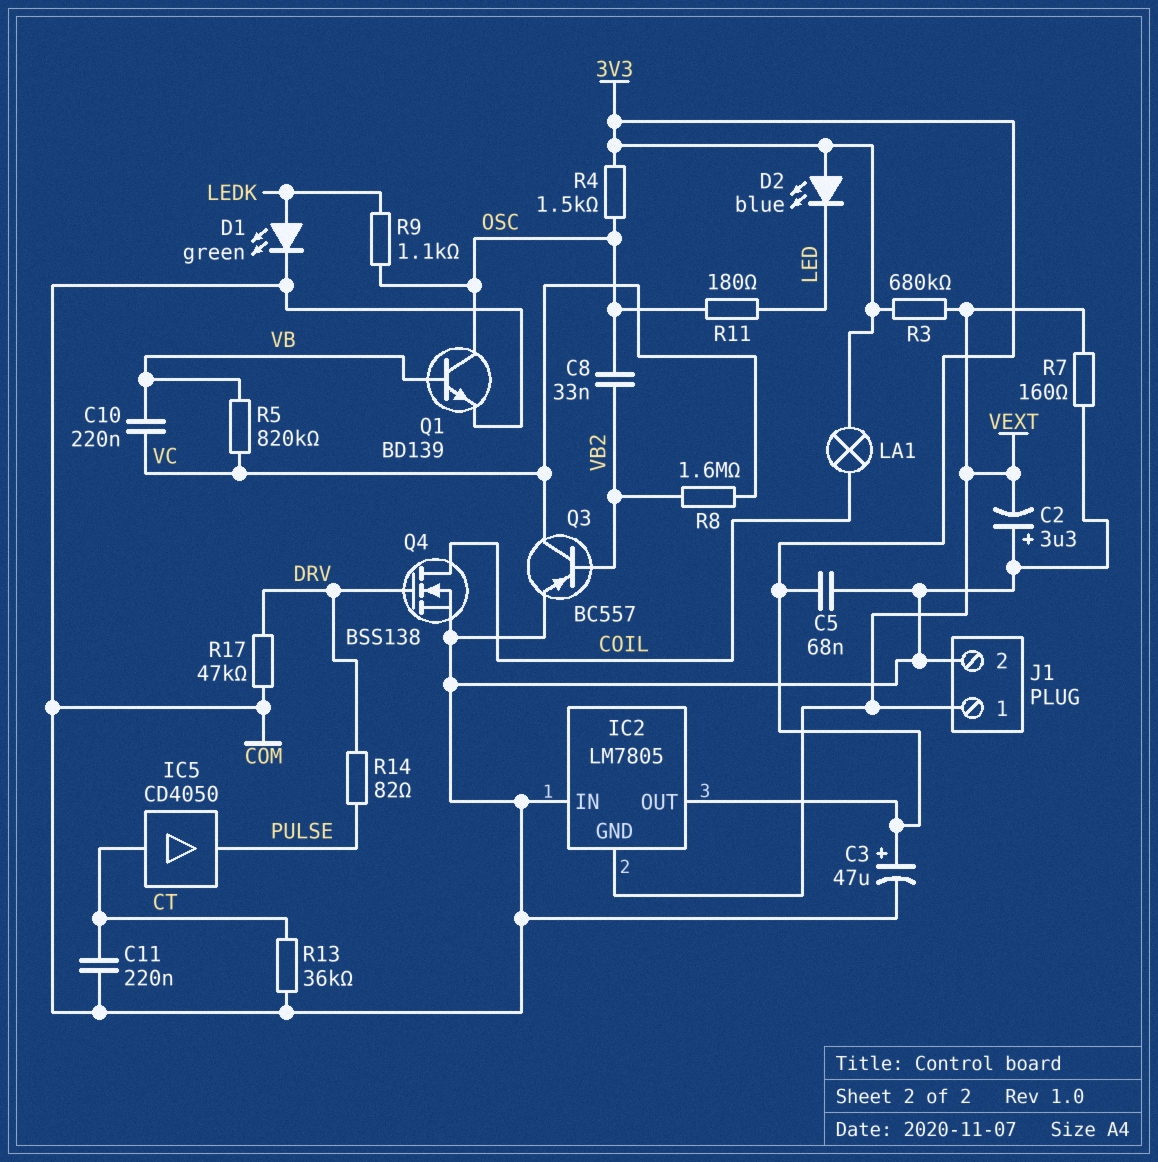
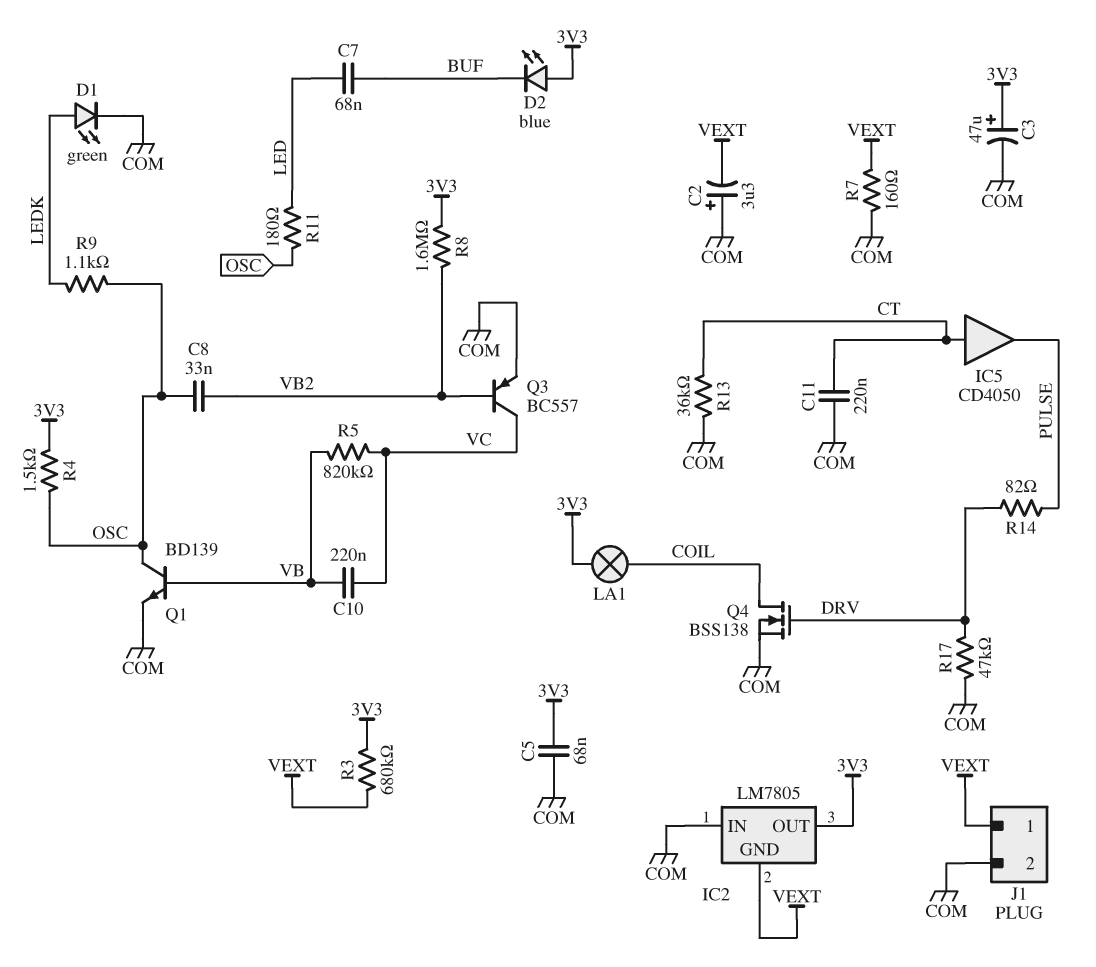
C7: none -> 68nF (BUF, LED)
D2: LED blue (A 3V3, K LED) -> LED blue (A 3V3, K BUF)
R8: 1.6M (VB2, VC) -> 1.6M (3V3, VB2)

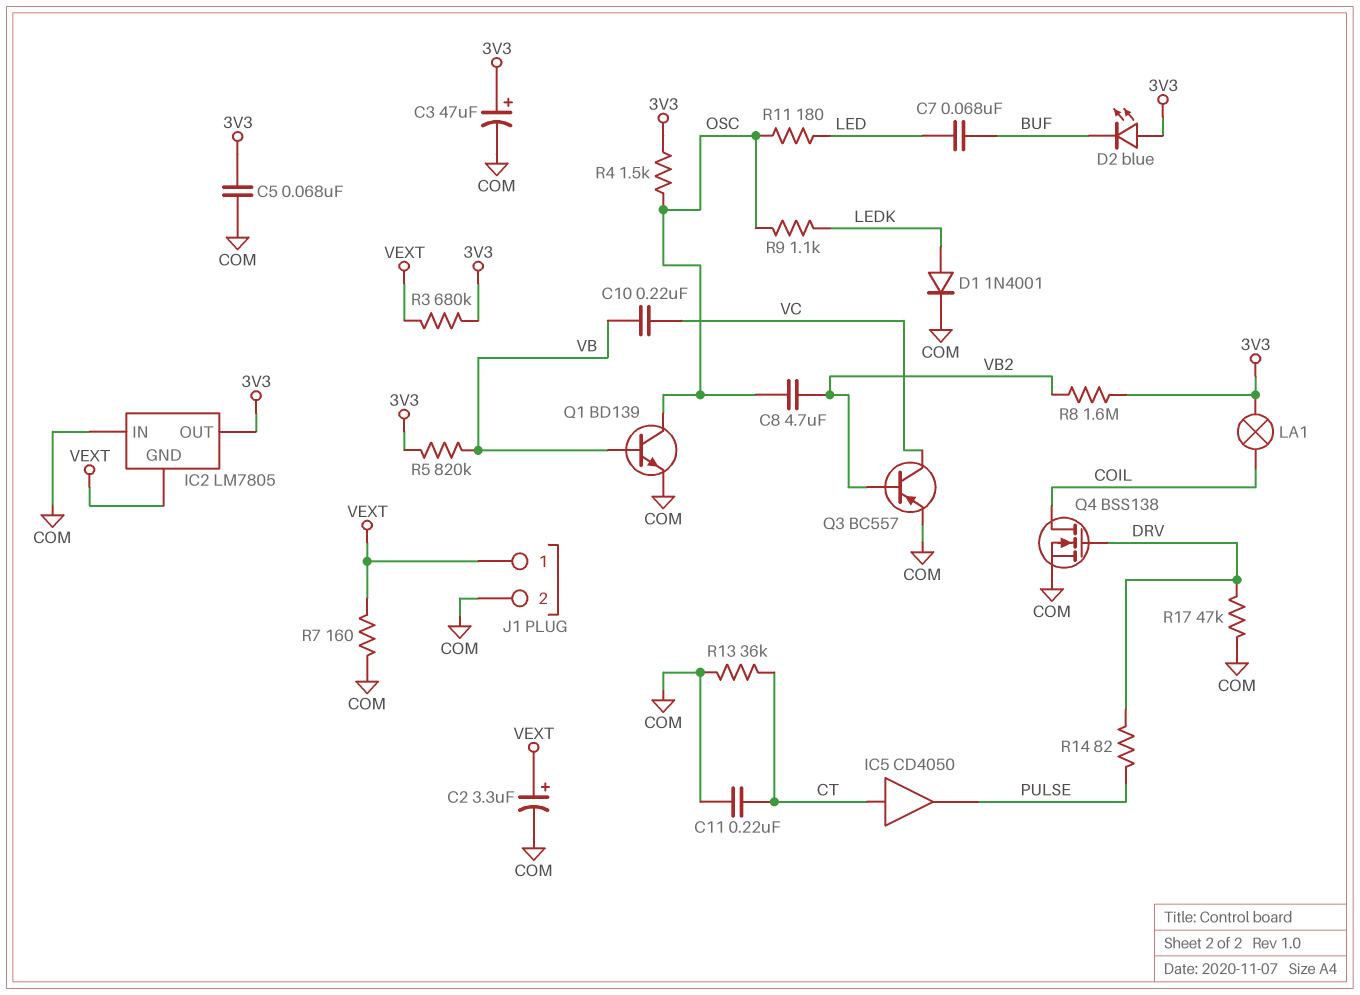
C2: 3.3uF (plus COM, minus VEXT) -> 3.3uF (plus VEXT, minus COM)
C8: 33nF (OSC, VB2) -> 4.7uF (OSC, VB2)
D1: LED green (A LEDK, K COM) -> diode 1N4001 (A LEDK, K COM)
R5: 820k (VB, VC) -> 820k (3V3, VB)

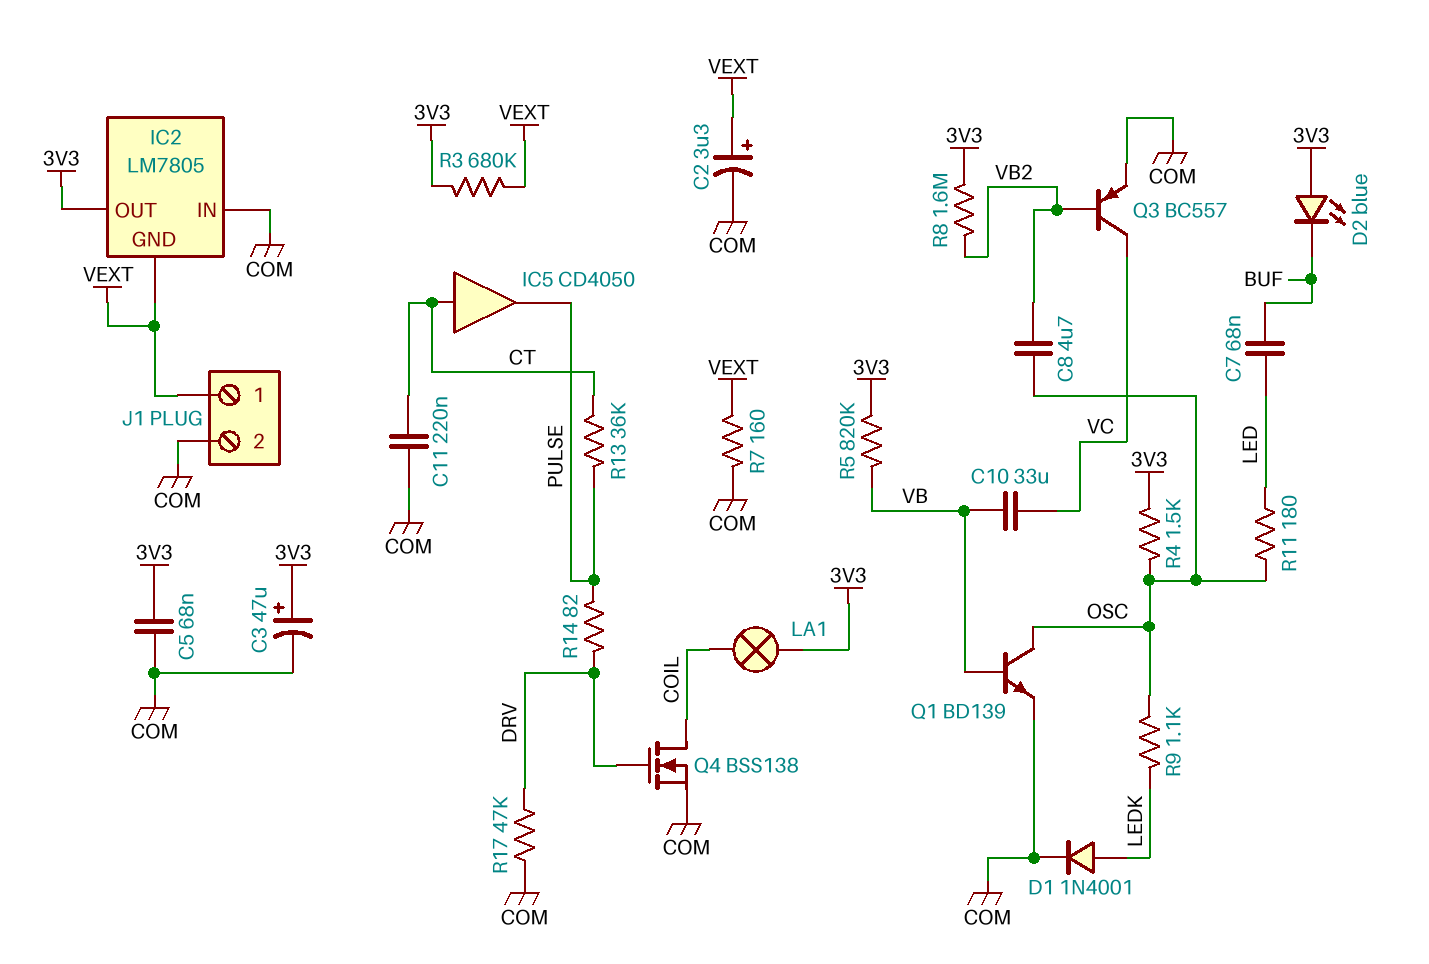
C10: 220nF (VB, VC) -> 33uF (VB, VC)
R13: 36k (COM, CT) -> 36k (CT, PULSE)

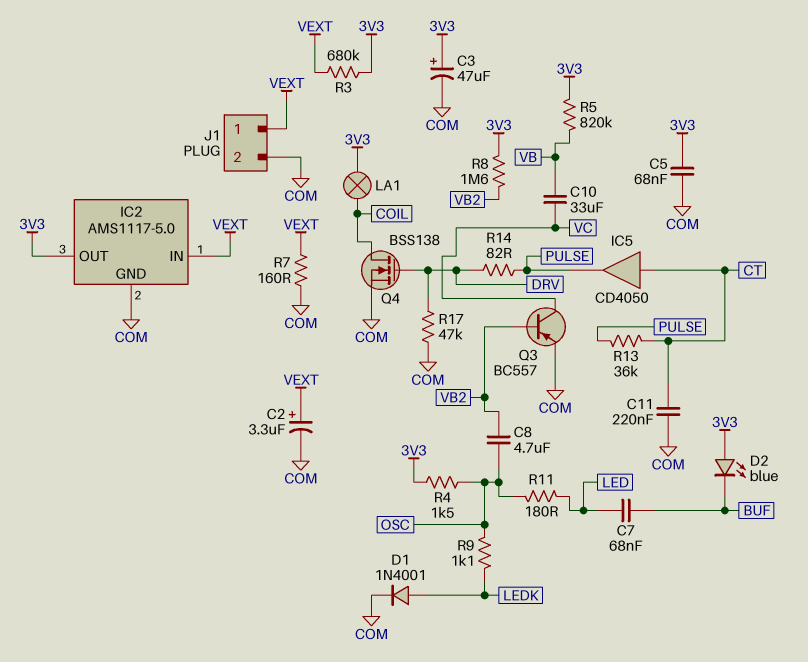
IC2: LM7805 -> AMS1117-5.0
IC2 pin GND: VEXT -> COM
IC2 pin IN: COM -> VEXT
Q1: NPN BD139 (B VB, C OSC, E COM) -> none

